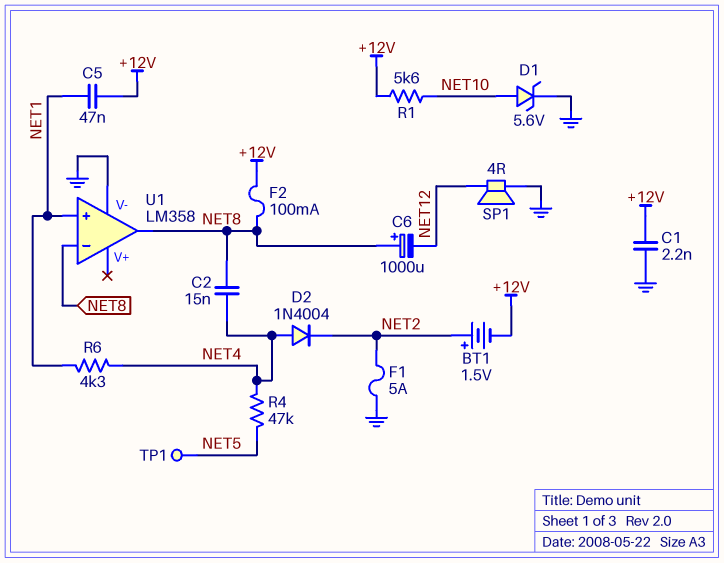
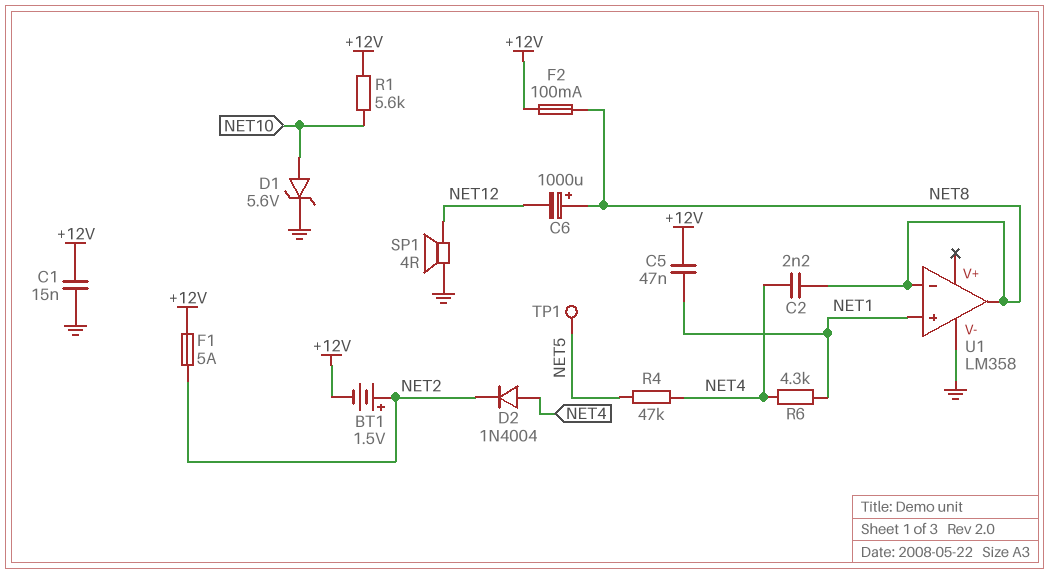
C1: 2.2nF (+12V, GND) -> 15nF (+12V, GND)
C2: 15nF (NET4, NET8) -> 2.2nF (NET4, NET8)
F1: 5A (GND, NET2) -> 5A (+12V, NET2)

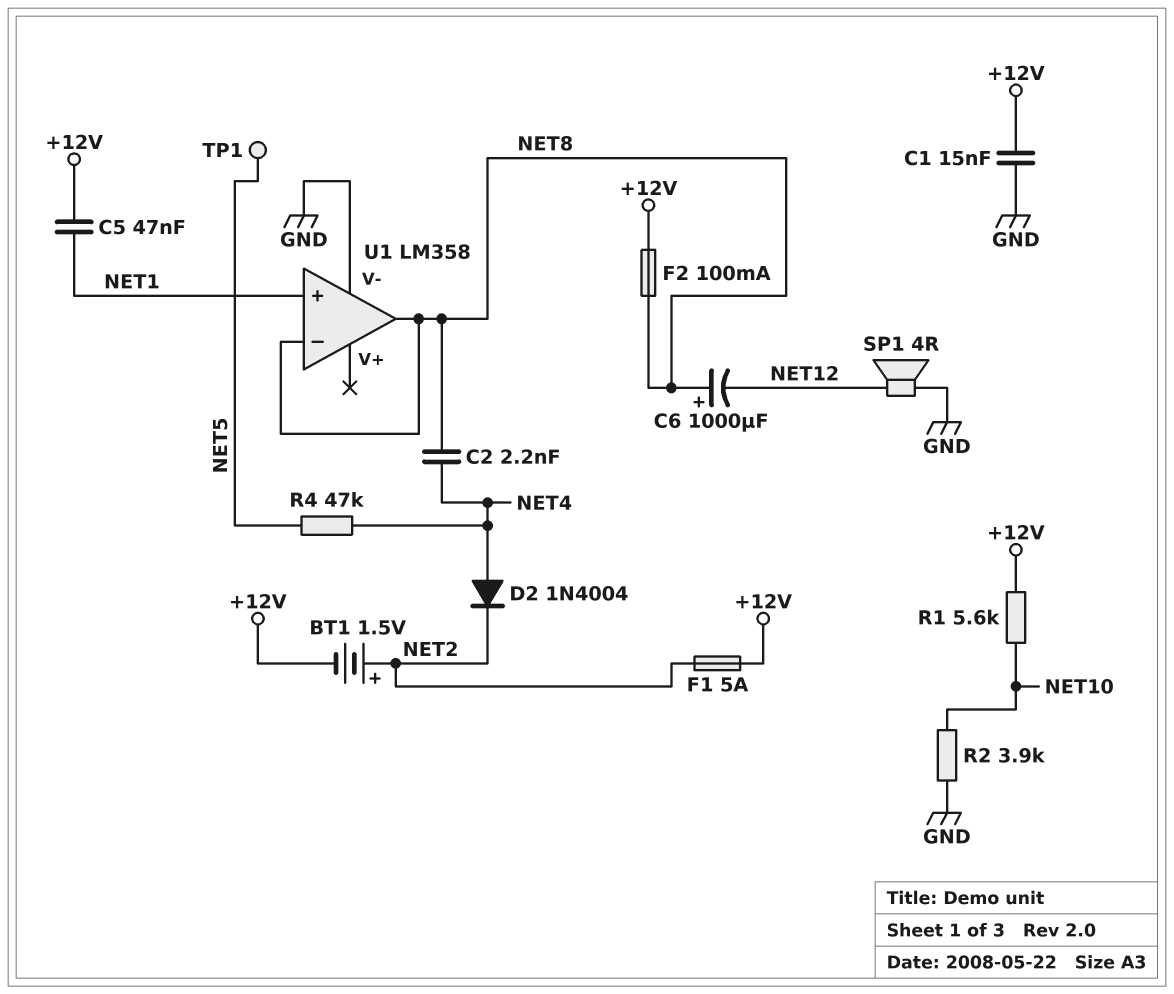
D1: zener 5.6V (A NET10, K GND) -> none
R2: none -> 3.9k (GND, NET10)
R6: 4.3k (NET1, NET4) -> none

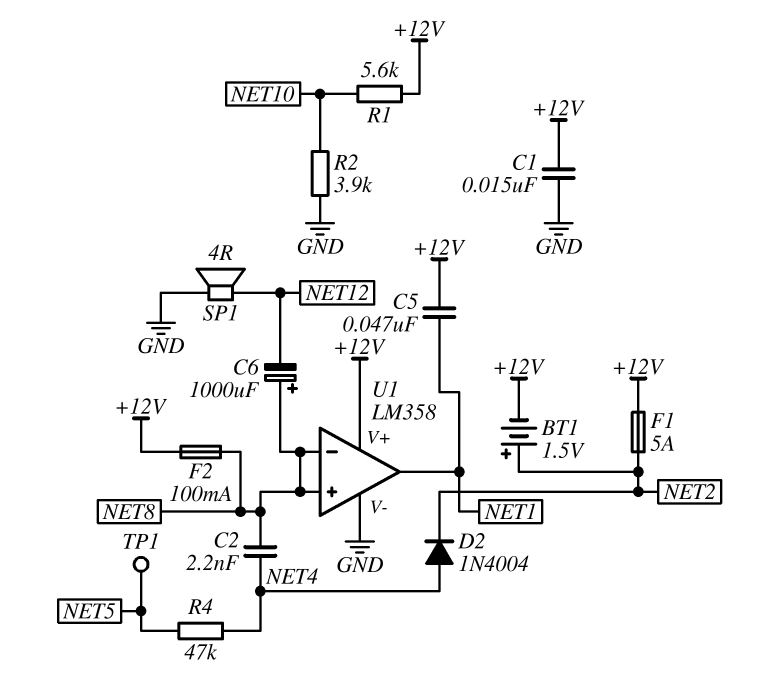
U1 pin V+: none -> +12V
U1 pin in+: NET1 -> NET8
U1 pin out: NET8 -> NET1

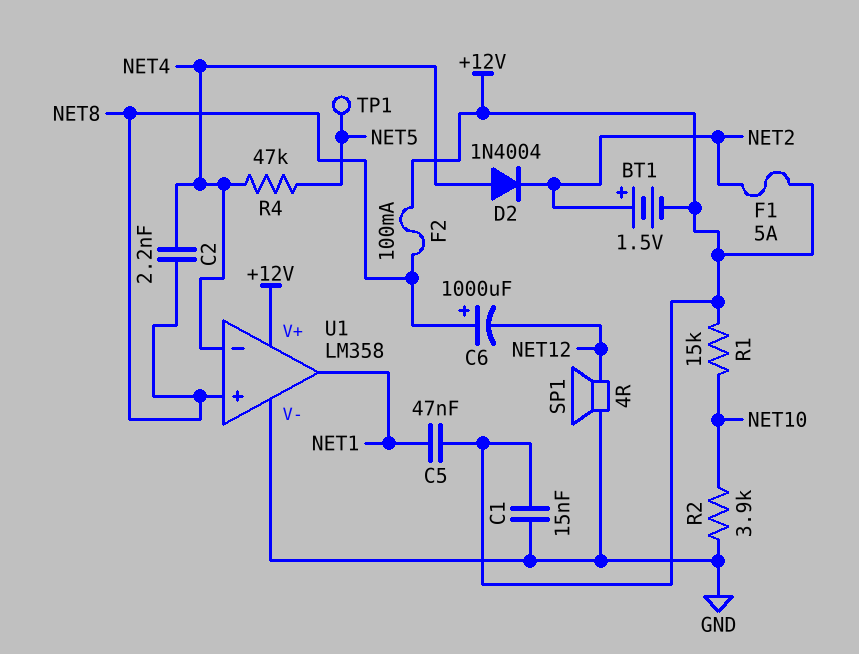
R1: 5.6k (+12V, NET10) -> 15k (+12V, NET10)
U1 pin in-: NET8 -> NET4

